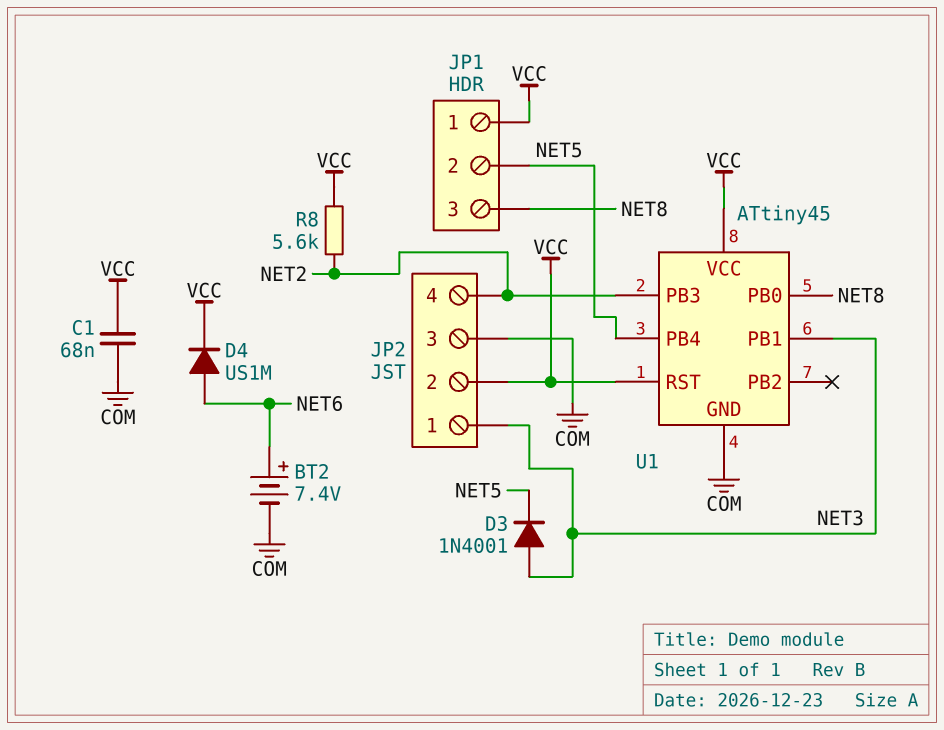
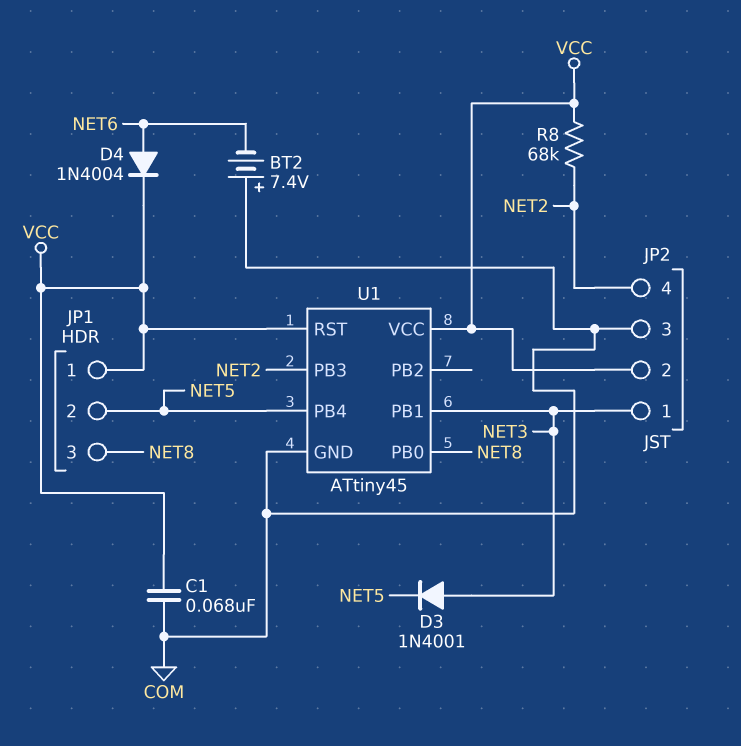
BT2: 7.4V (plus NET6, minus COM) -> 7.4V (plus COM, minus NET6)
D4: diode US1M (A NET6, K VCC) -> diode 1N4004 (A NET6, K VCC)
R8: 5.6k (NET2, VCC) -> 68k (NET2, VCC)

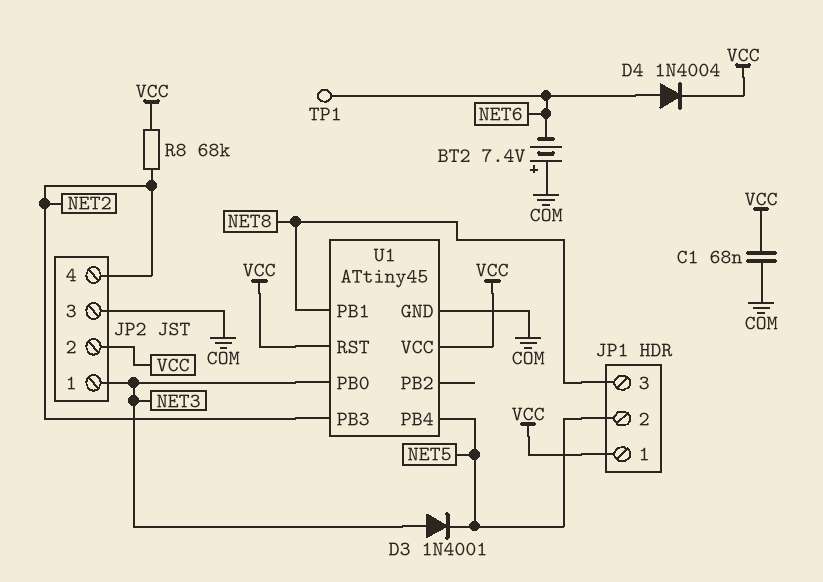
TP1: none -> test point (NET6)
U1 pin PB0: NET8 -> NET3
U1 pin PB1: NET3 -> NET8

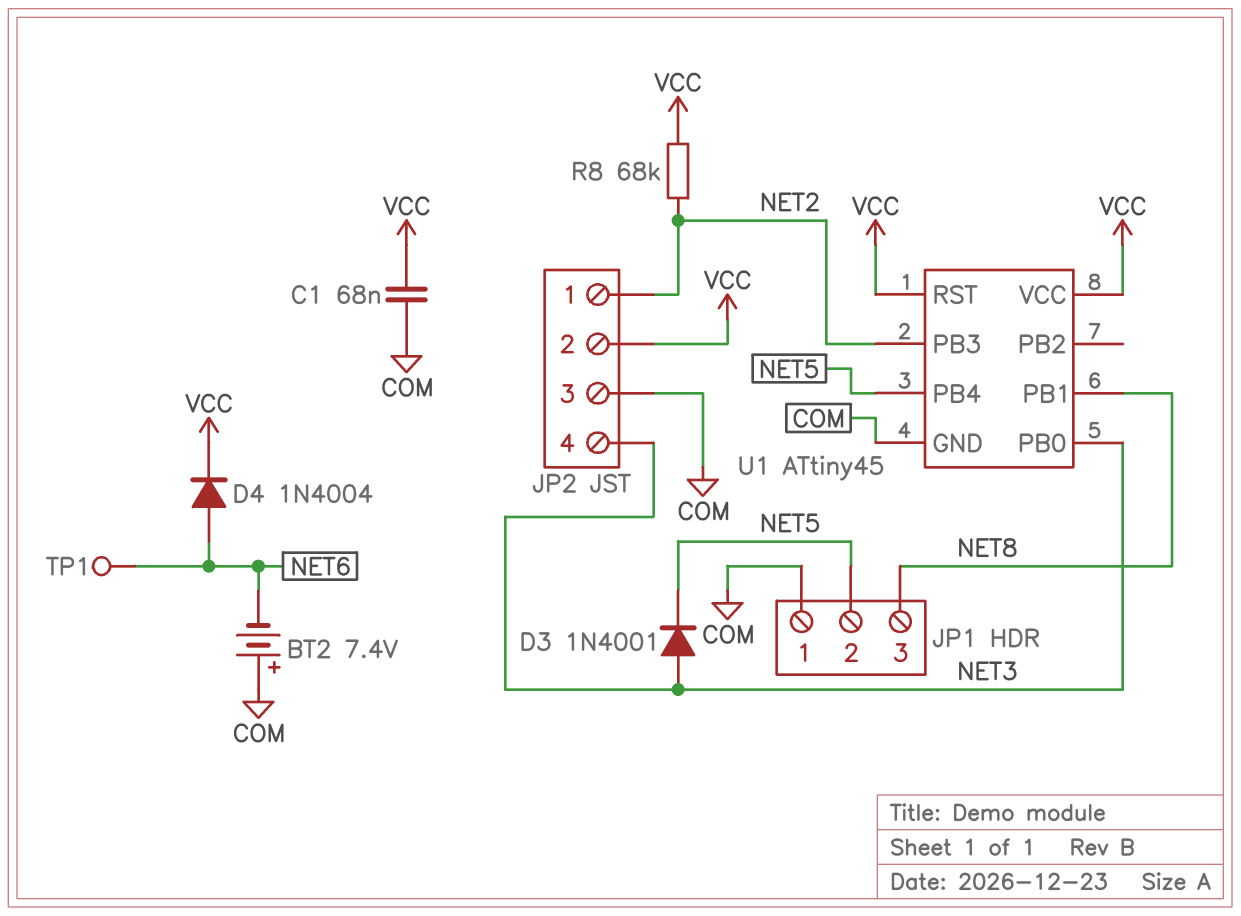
JP1 pin 1: VCC -> COM
JP2 pin 1: NET3 -> NET2
JP2 pin 4: NET2 -> NET3

